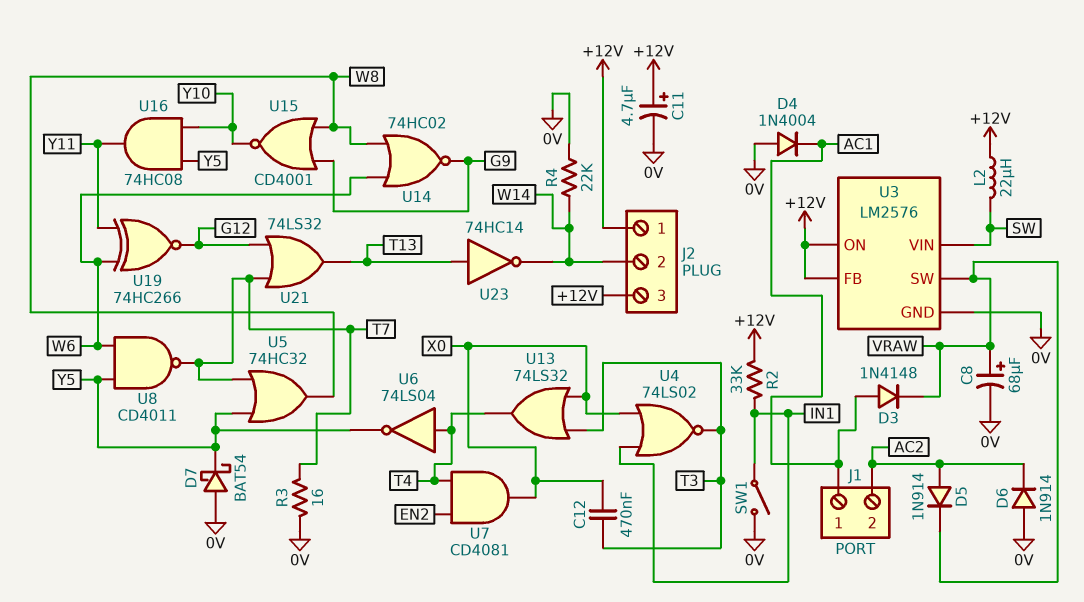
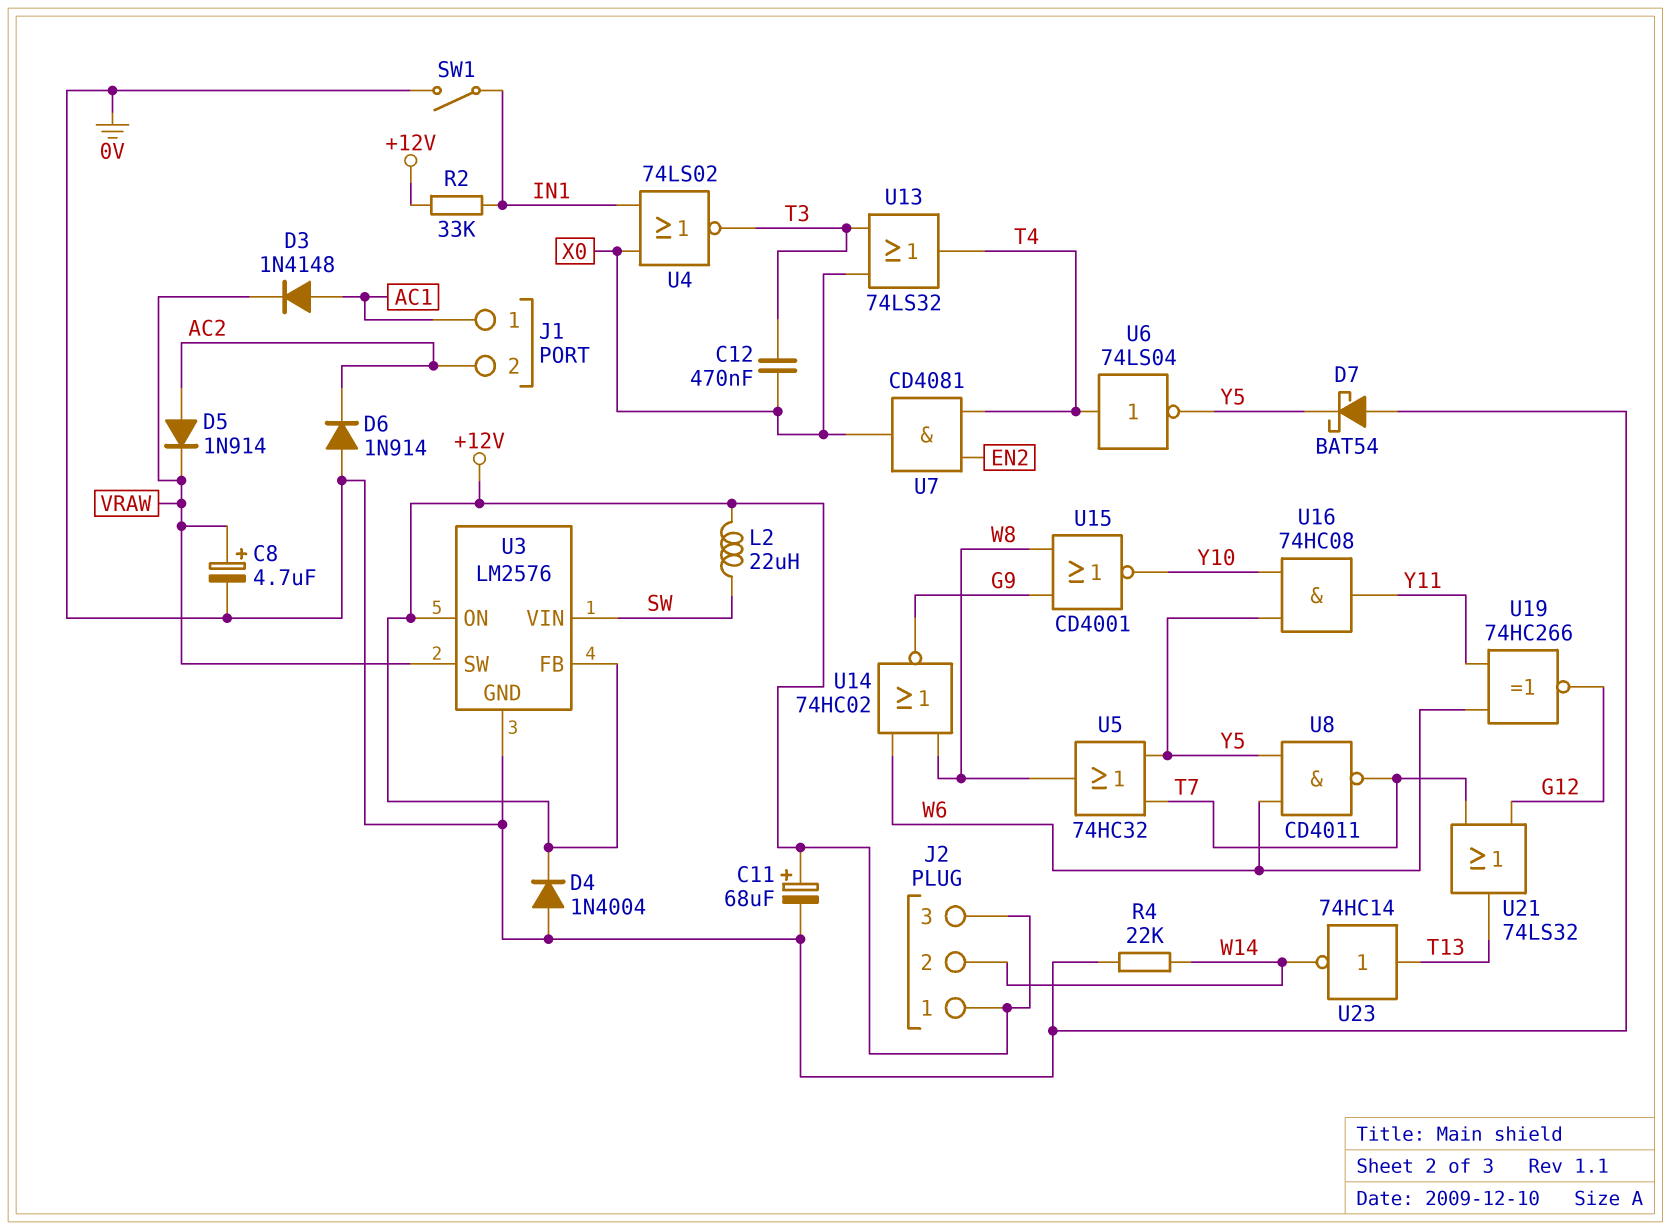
C8: 68uF (plus VRAW, minus 0V) -> 4.7uF (plus VRAW, minus 0V)
C11: 4.7uF (plus +12V, minus 0V) -> 68uF (plus +12V, minus 0V)
D4: diode 1N4004 (A 0V, K AC1) -> diode 1N4004 (A 0V, K +12V)
R3: 16 (0V, T7) -> none

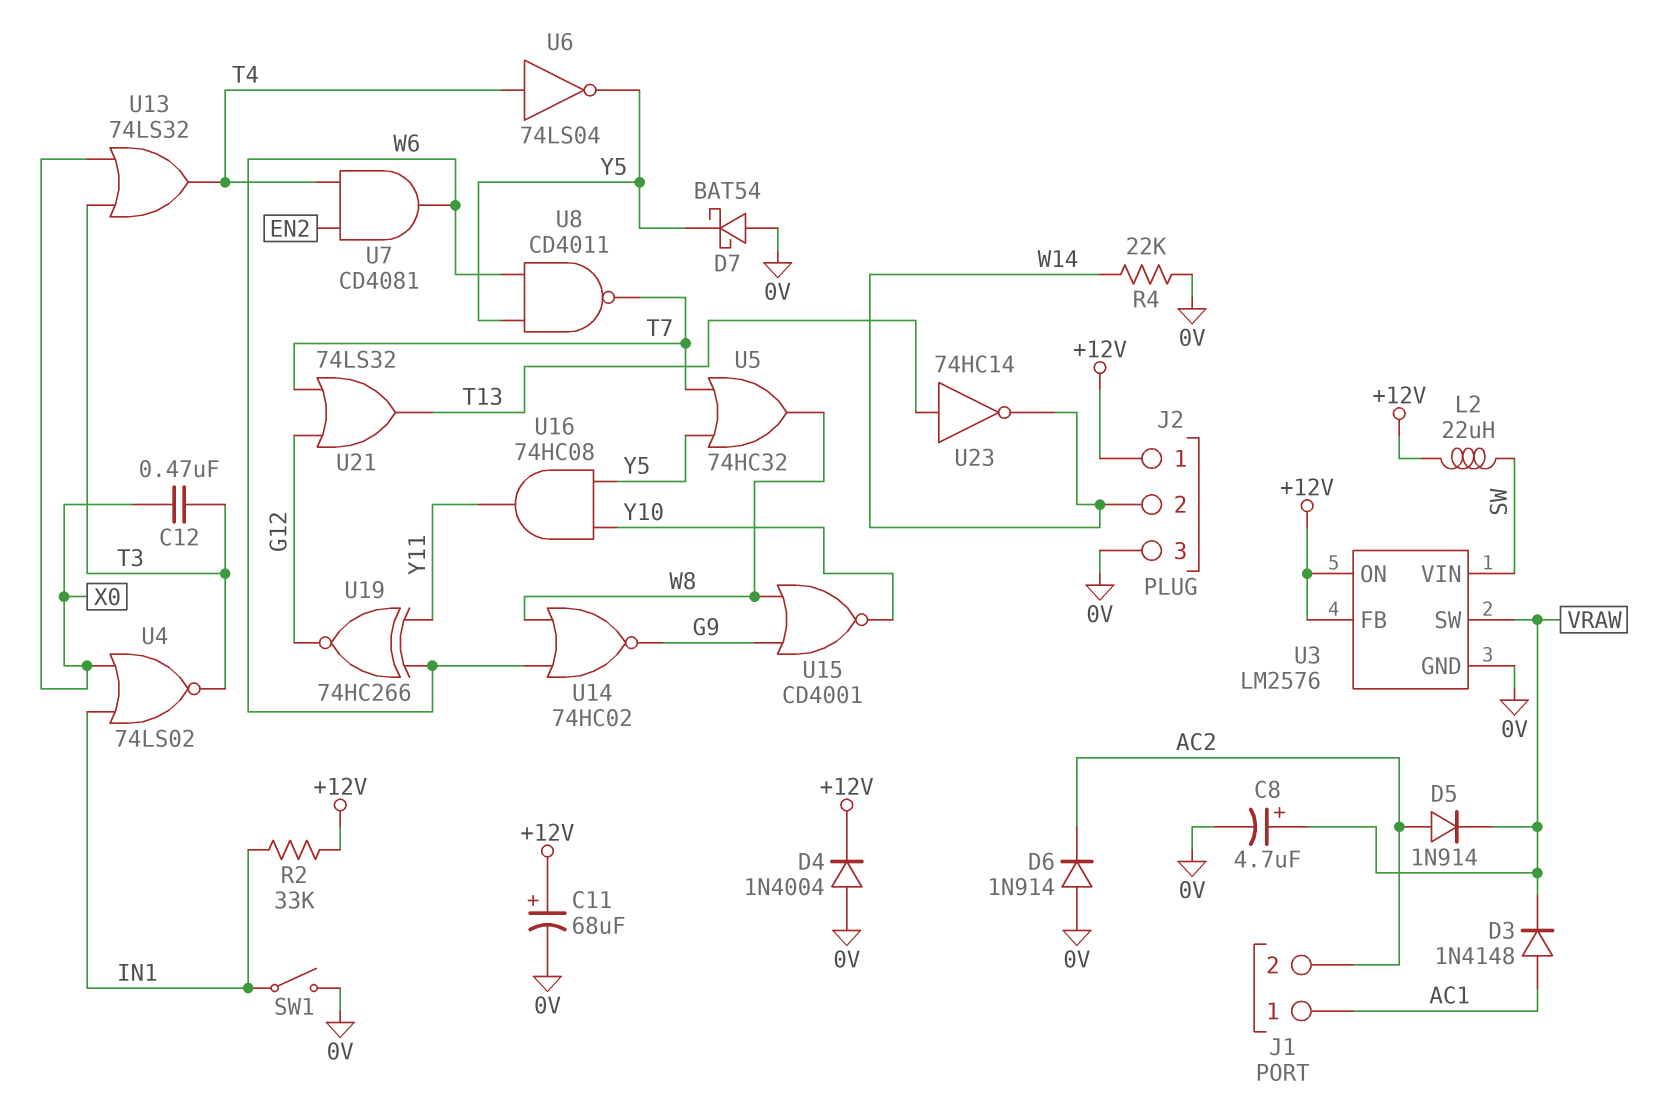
J2 pin 3: +12V -> 0V
U7: AND CD4081 (in EN2, in T4, out X0) -> AND CD4081 (in EN2, in T4, out W6)

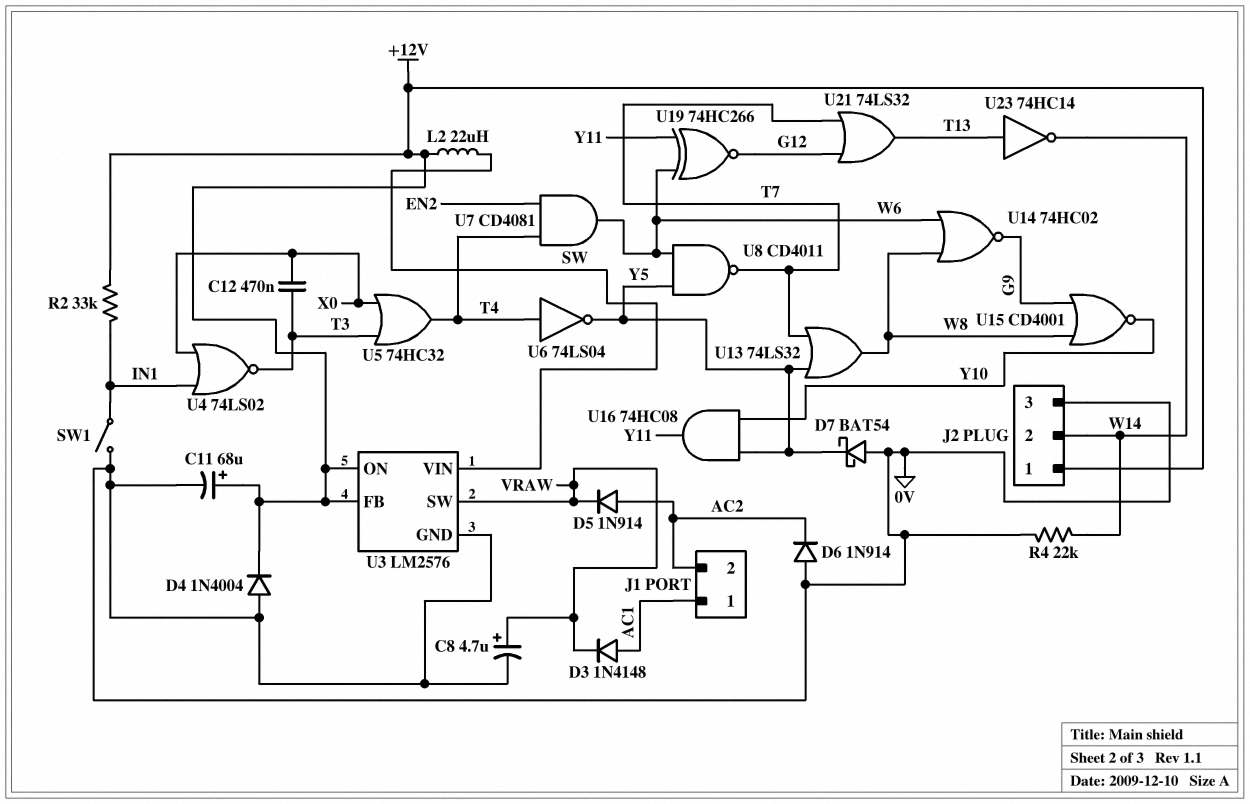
U5: OR 74HC32 (in T7, in Y5, out W8) -> OR 74HC32 (in T3, in X0, out T4)
U13: OR 74LS32 (in T3, in X0, out T4) -> OR 74LS32 (in T7, in Y5, out W8)

